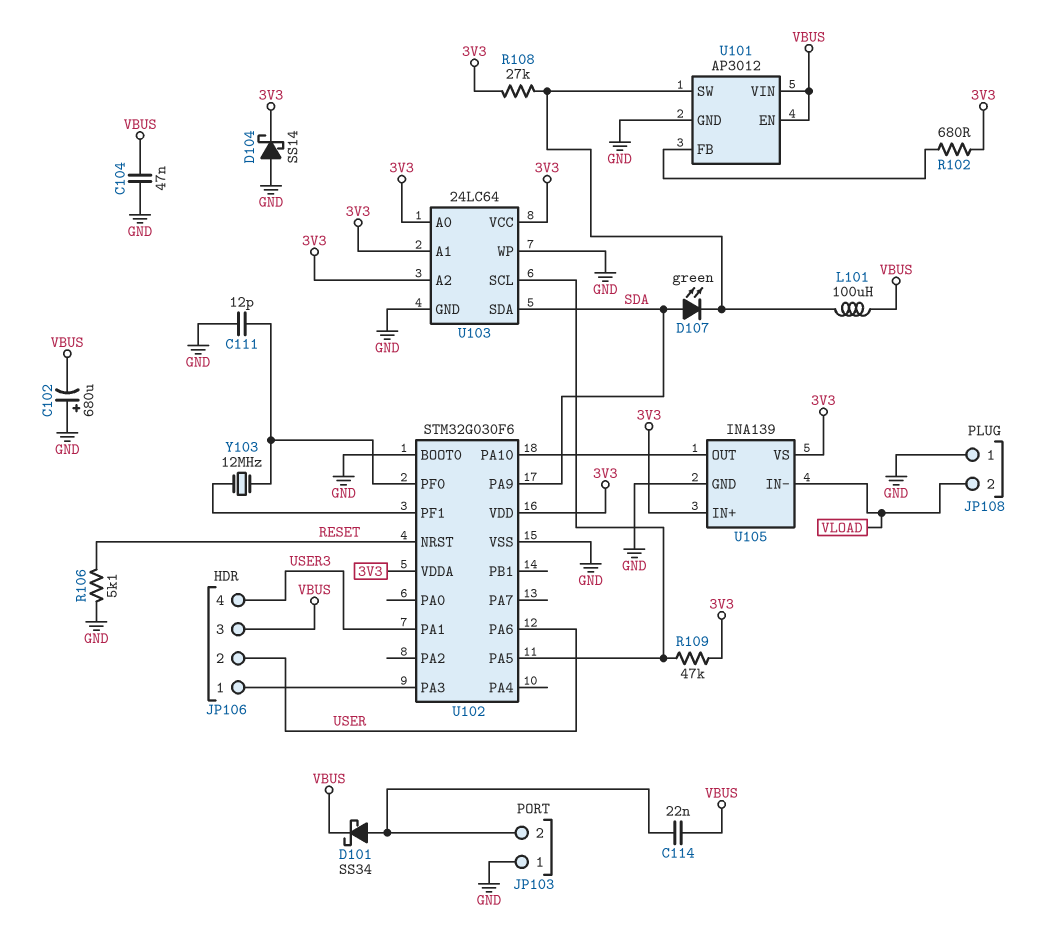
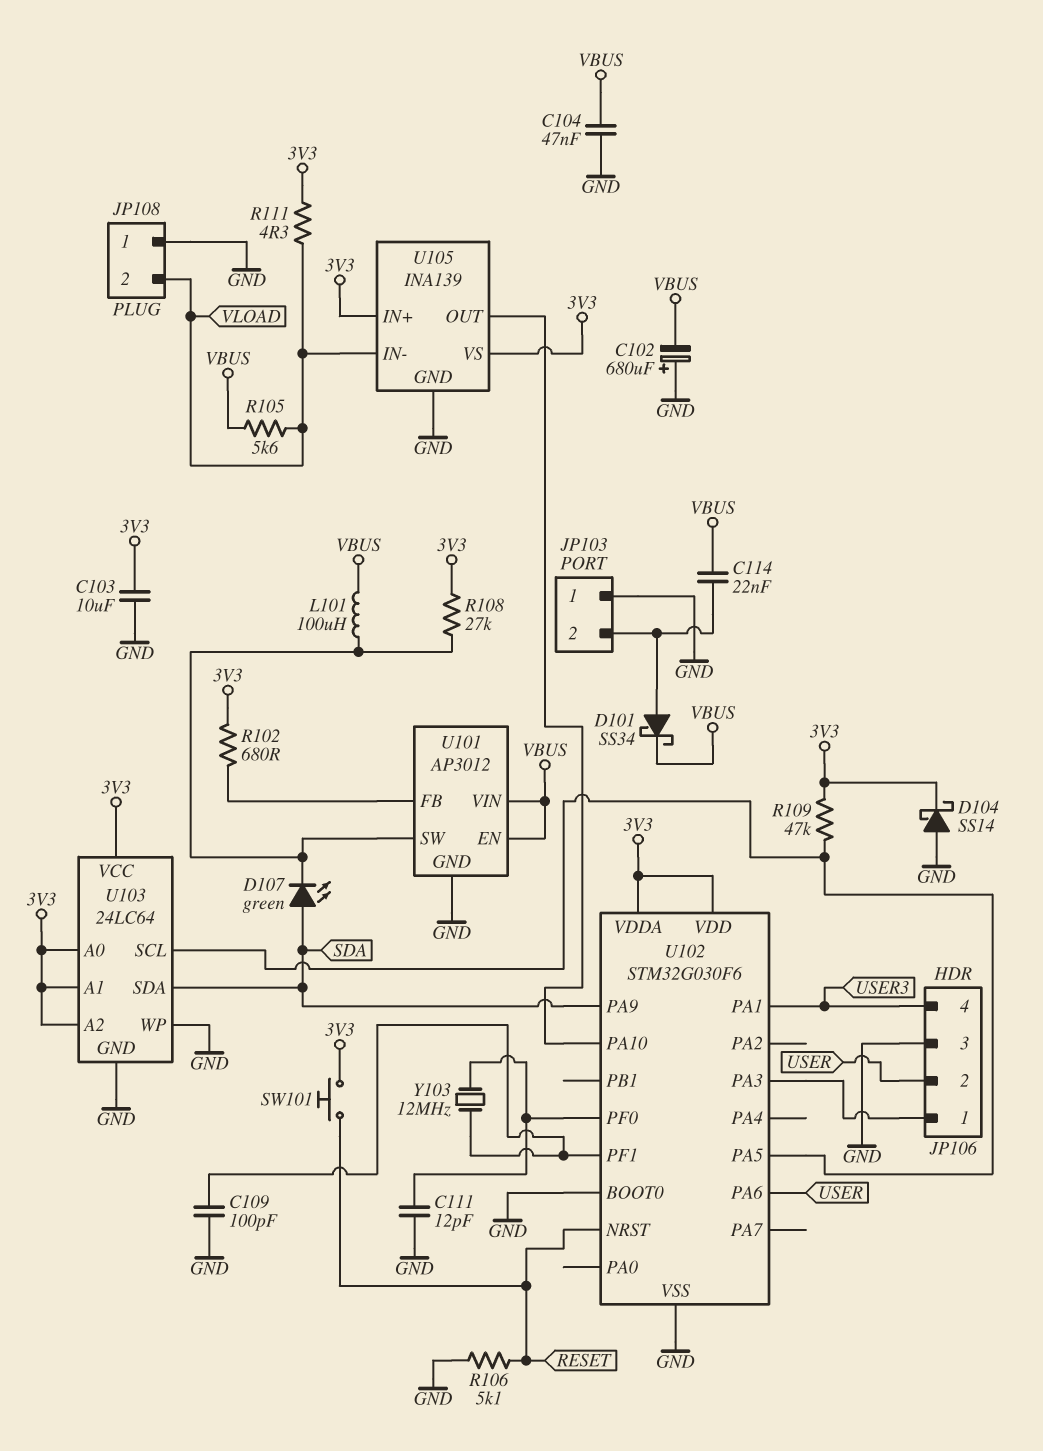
C103: none -> 10uF (3V3, GND)
C109: none -> 100pF (GND, U102/PF1)
JP106 pin 3: VBUS -> GND
R105: none -> 5.6k (VBUS, VLOAD)
R111: none -> 4.3 (3V3, VLOAD)
SW101: none -> button (3V3, RESET)

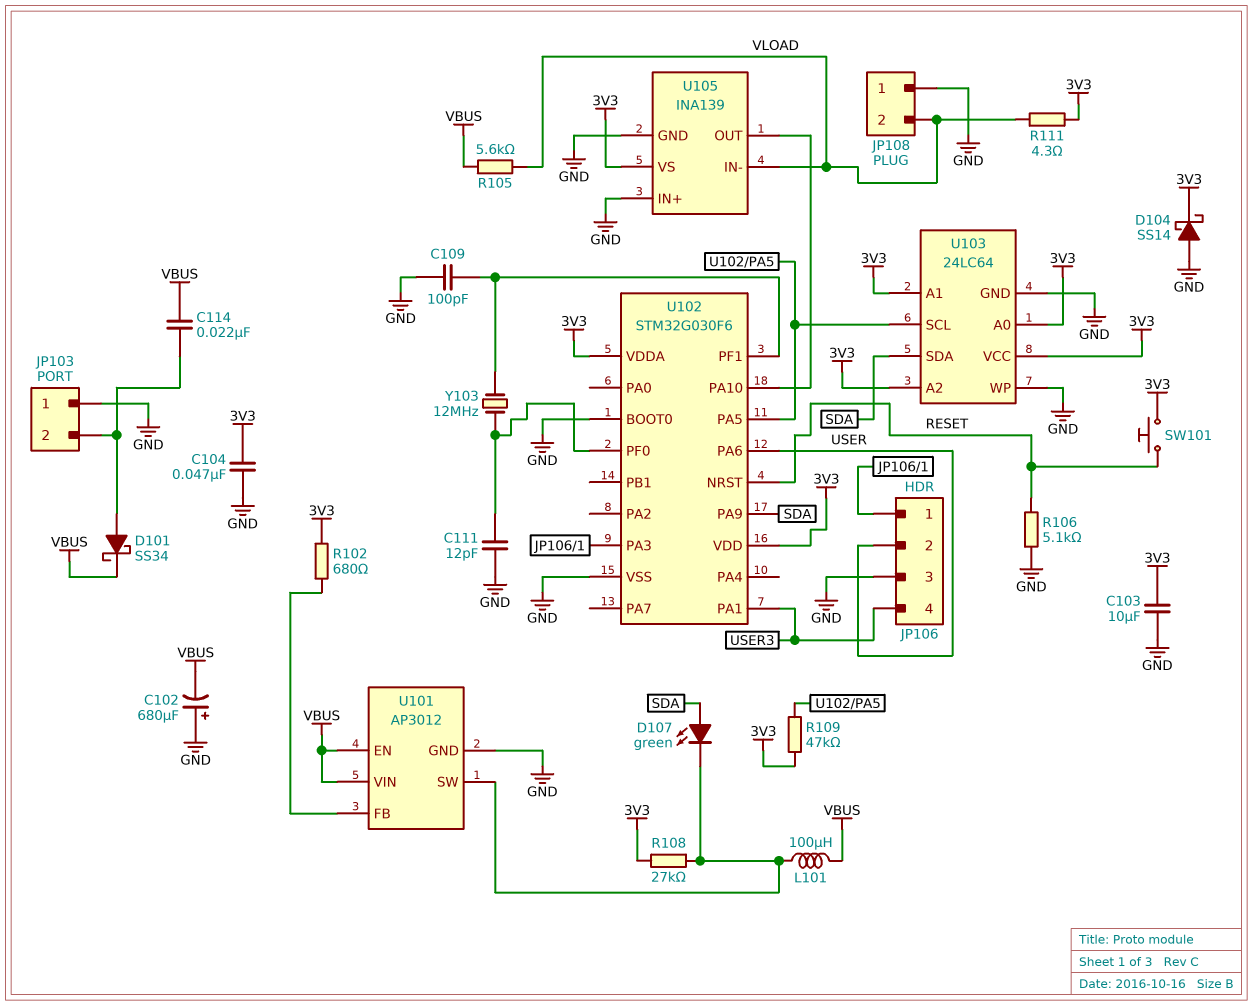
C104: 47nF (GND, VBUS) -> 47nF (3V3, GND)
U105 pin IN+: 3V3 -> GND

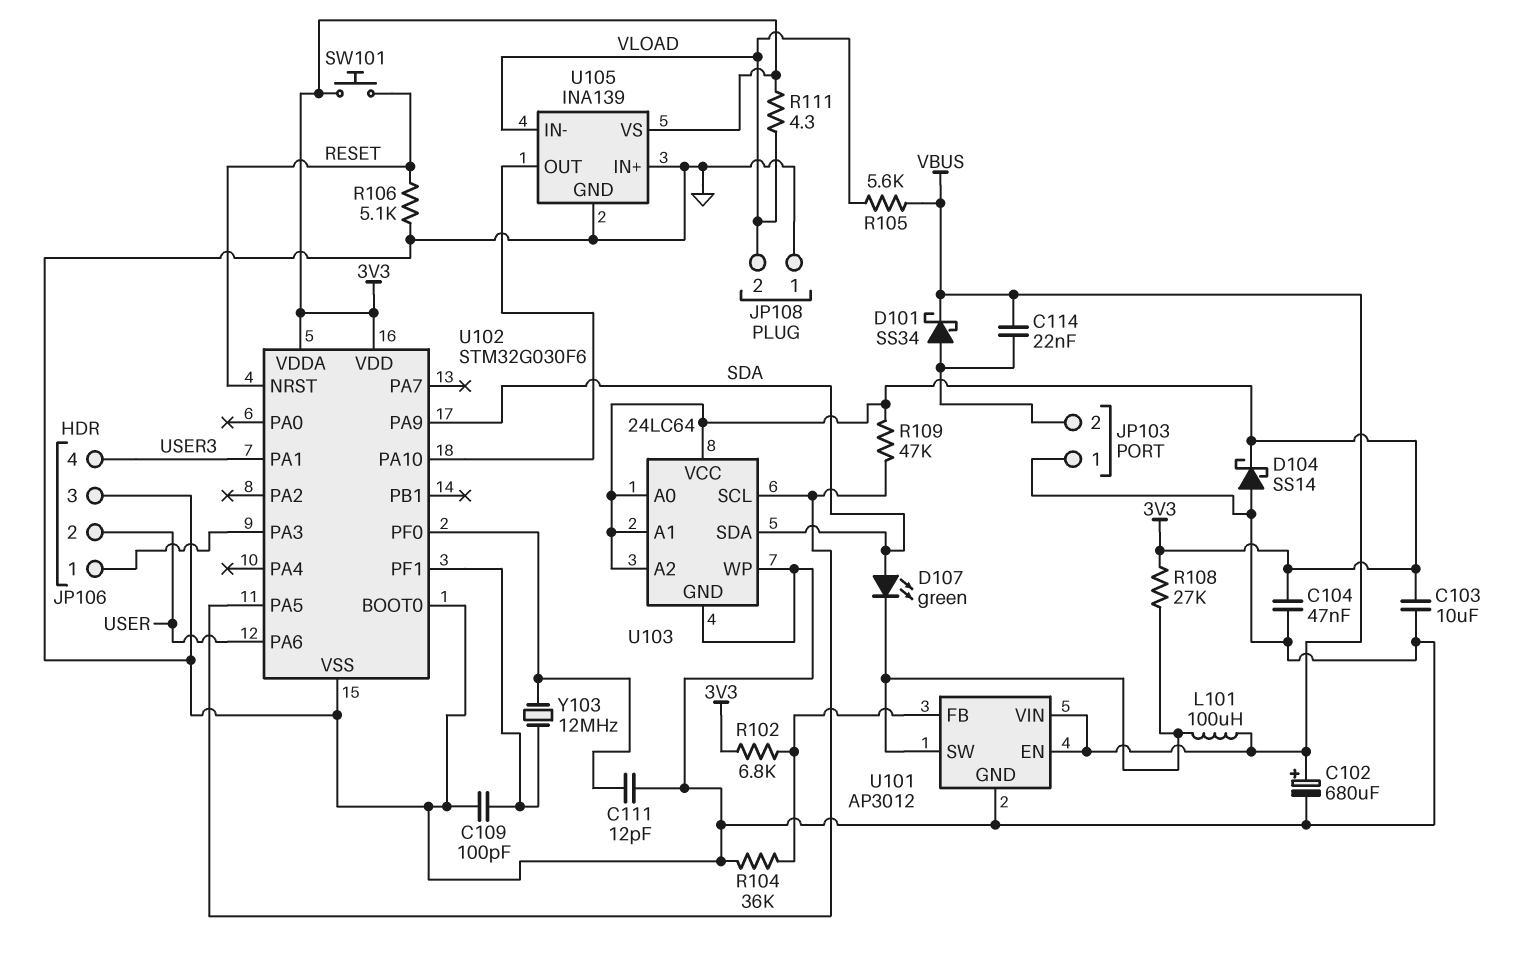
C102: 680uF (plus GND, minus VBUS) -> 680uF (plus VBUS, minus GND)
R102: 680 (3V3, U101/FB) -> 6.8k (3V3, U101/FB)
R104: none -> 36k (GND, U101/FB)

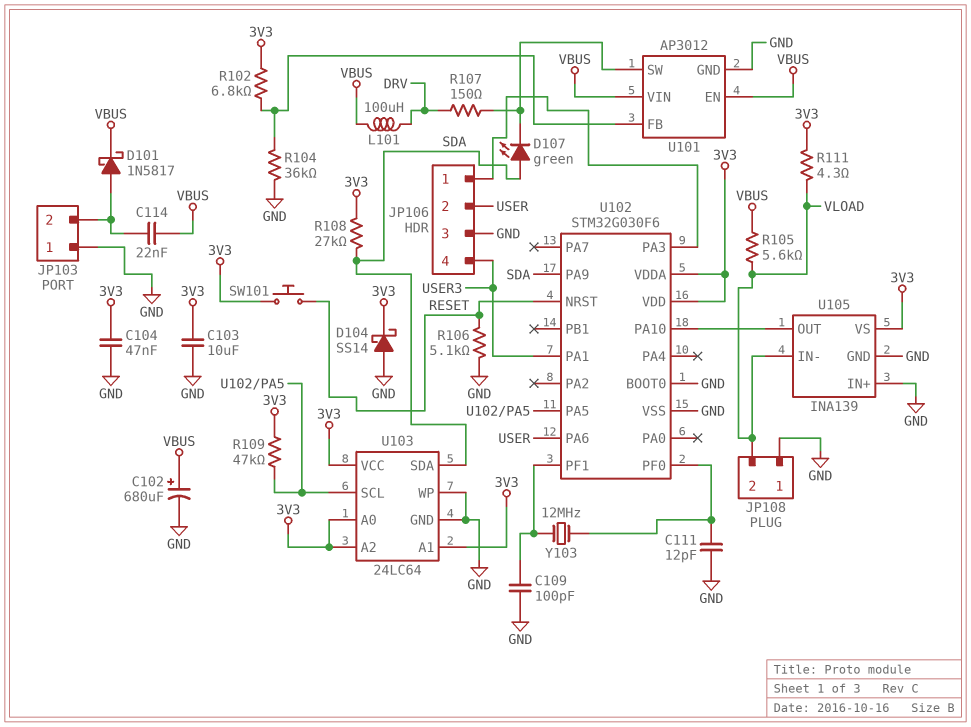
D101: schottky SS34 (A JP103/2, K VBUS) -> schottky 1N5817 (A JP103/2, K VBUS)
L101: 100uH (U101/SW, VBUS) -> 100uH (DRV, VBUS)
R107: none -> 150 (DRV, U101/SW)
R108: 27k (3V3, U101/SW) -> 27k (3V3, SDA)

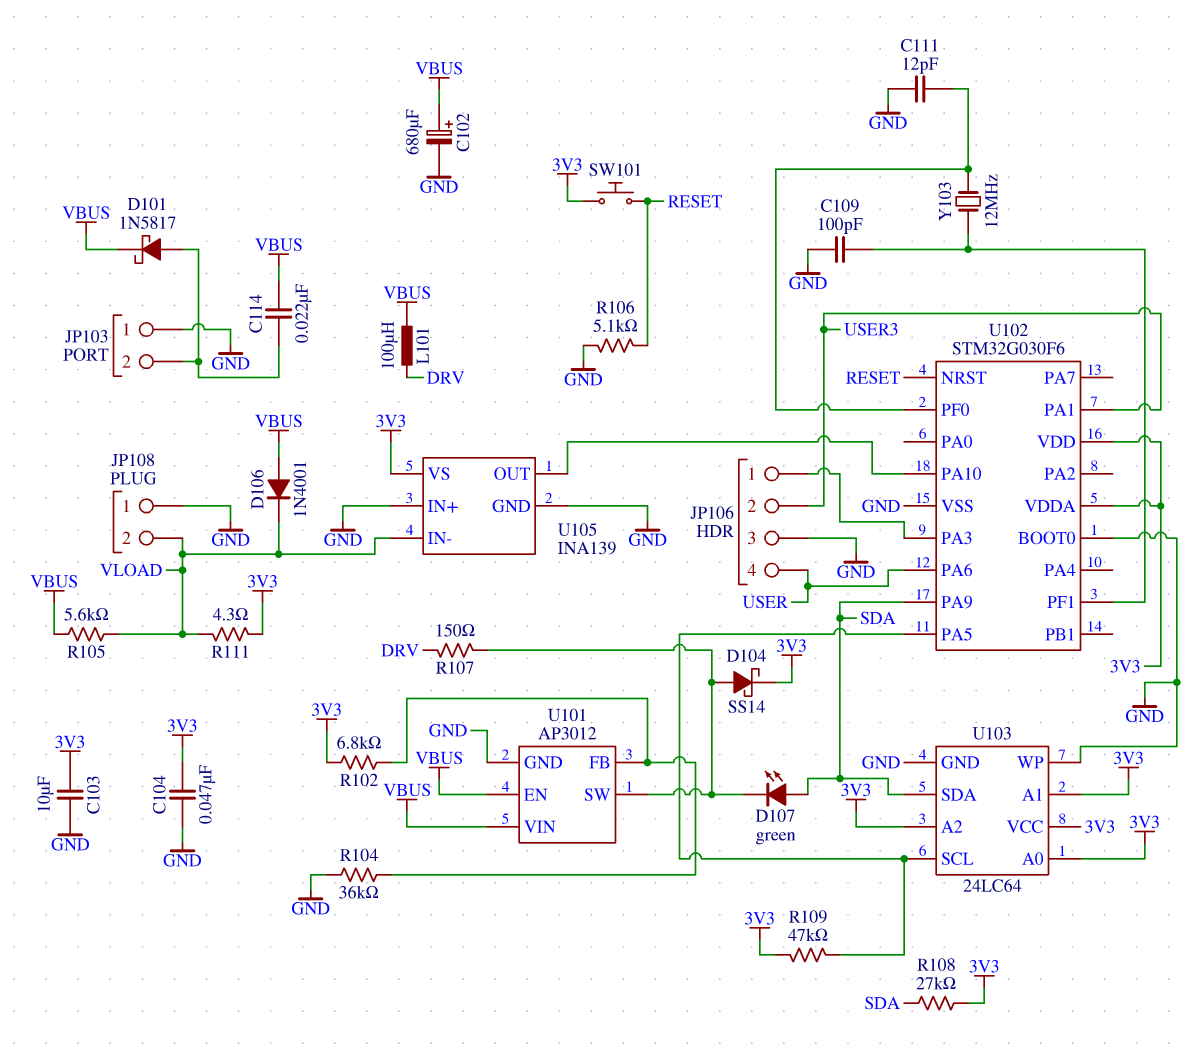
D104: schottky SS14 (A GND, K 3V3) -> schottky SS14 (A U101/SW, K 3V3)
D106: none -> diode 1N4001 (A VBUS, K VLOAD)
JP106 pin 2: USER -> USER3
JP106 pin 4: USER3 -> USER

